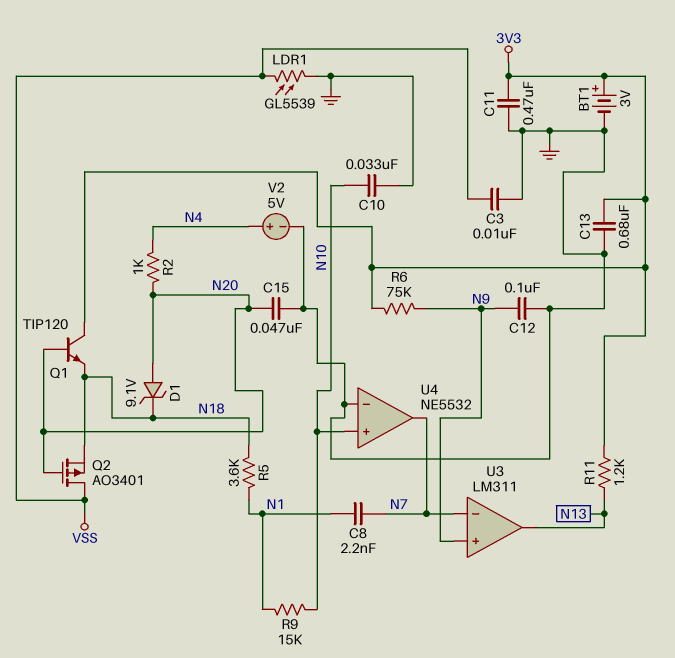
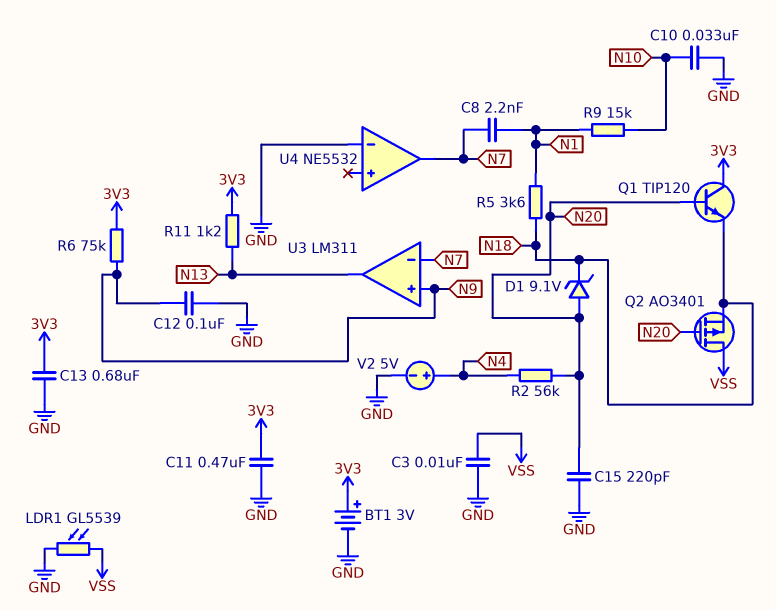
C15: 47nF (GND, N20) -> 220pF (GND, N20)
R2: 1k (N4, N20) -> 56k (N4, N20)
U4 pin in+: N10 -> none

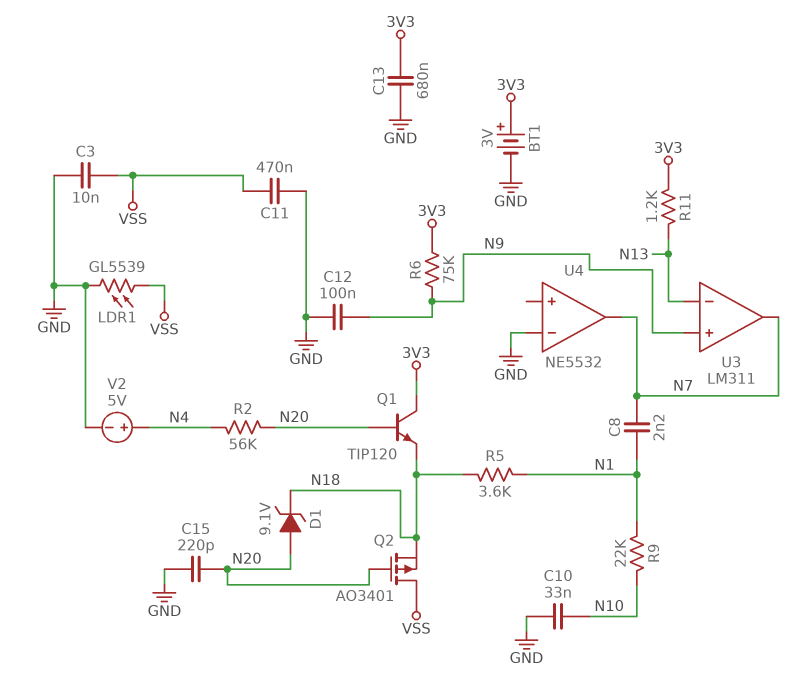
C11: 470nF (3V3, GND) -> 470nF (GND, VSS)
R9: 15k (N1, N10) -> 22k (N1, N10)
U3 pin in-: N7 -> N13
U3 pin out: N13 -> N7

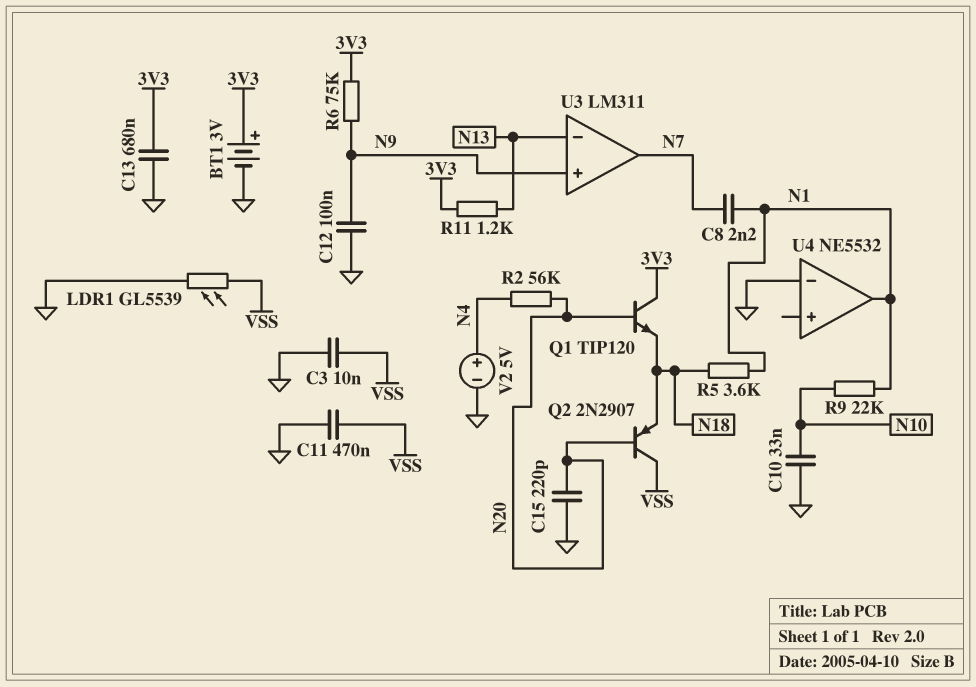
D1: zener 9.1V (A N20, K N18) -> none
Q2: PMOS AO3401 (G N20, D VSS, S N18) -> PNP 2N2907 (B N20, C VSS, E N18)
U4 pin out: N7 -> N1

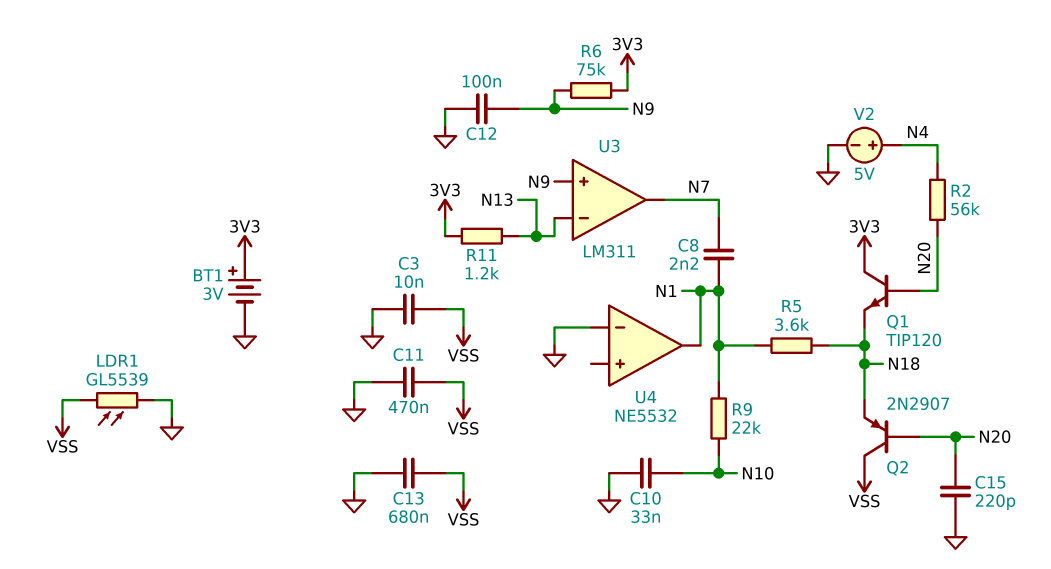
C13: 680nF (3V3, GND) -> 680nF (GND, VSS)

